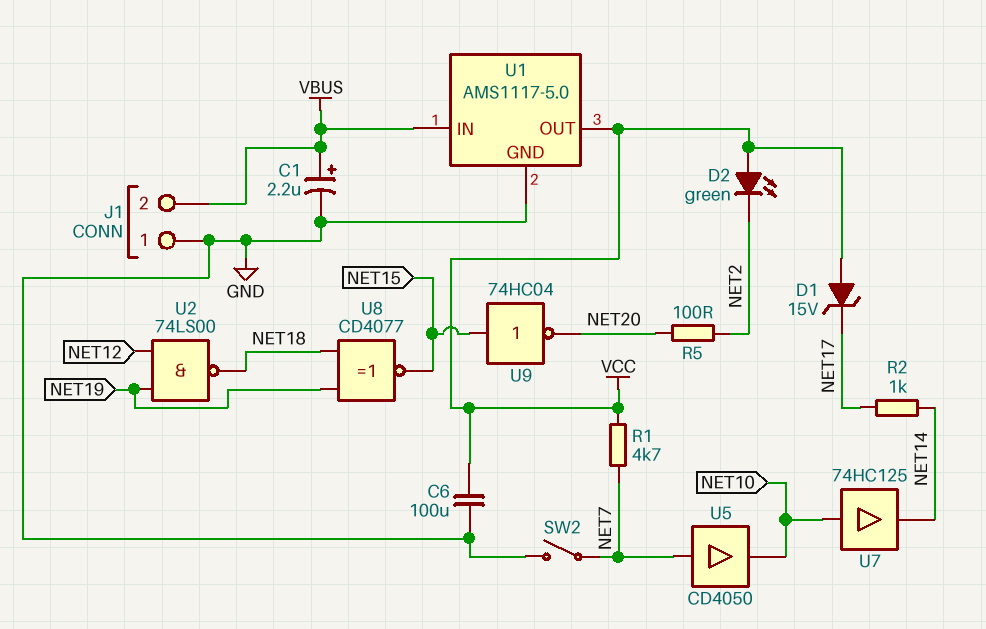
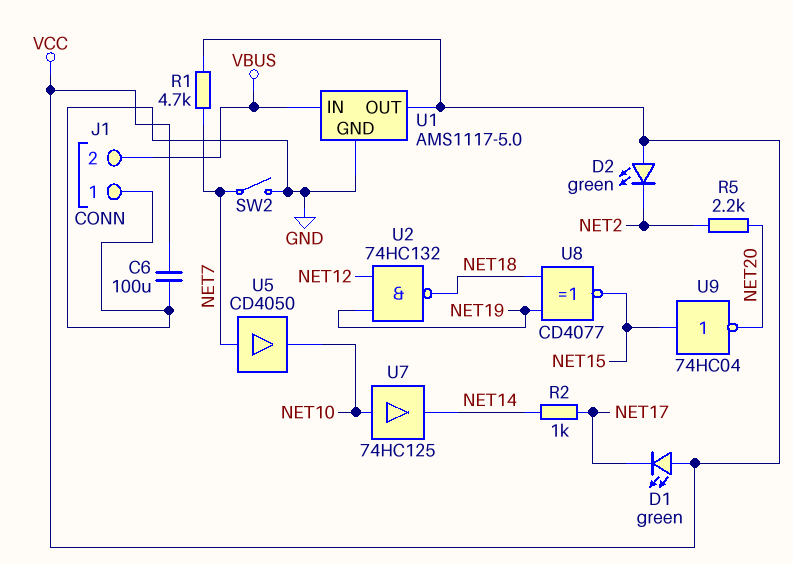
C1: 2.2uF (plus VBUS, minus GND) -> none
D1: zener 15V (A VCC, K NET17) -> LED green (A VCC, K NET17)
R5: 100 (NET2, NET20) -> 2.2k (NET2, NET20)
U2: NAND 74LS00 (in NET12, in NET19, out NET18) -> NAND 74HC132 (in NET12, in NET19, out NET18)

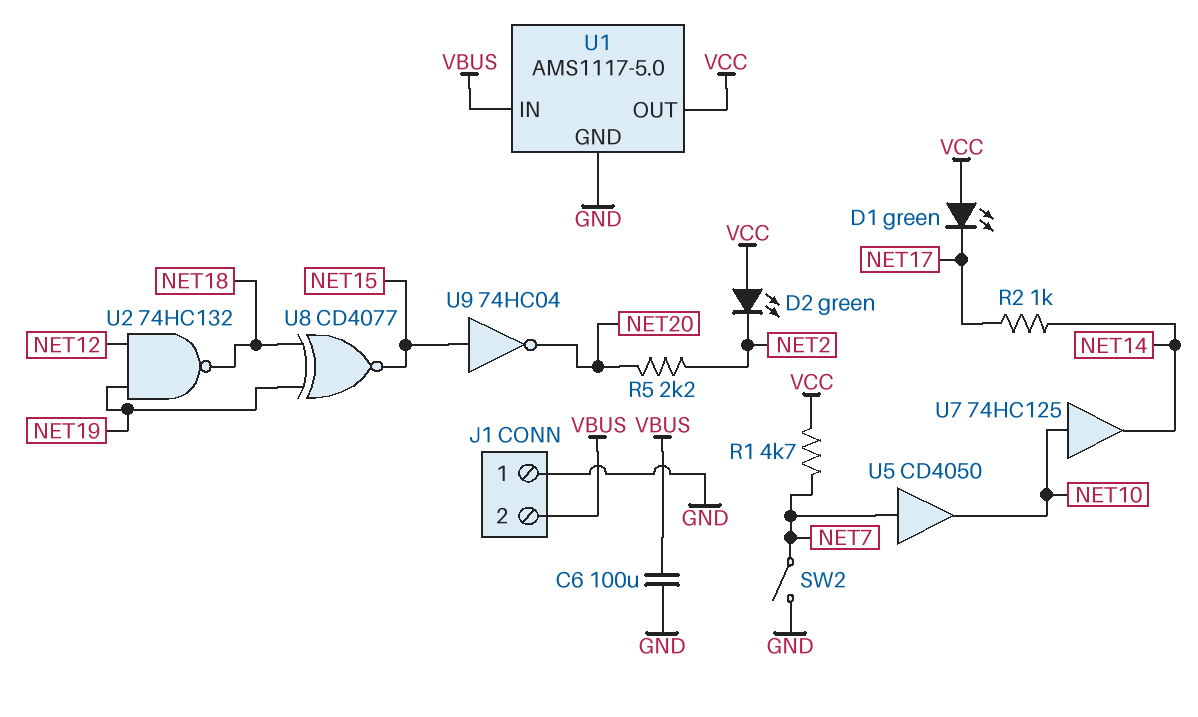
C6: 100uF (GND, VCC) -> 100uF (GND, VBUS)

